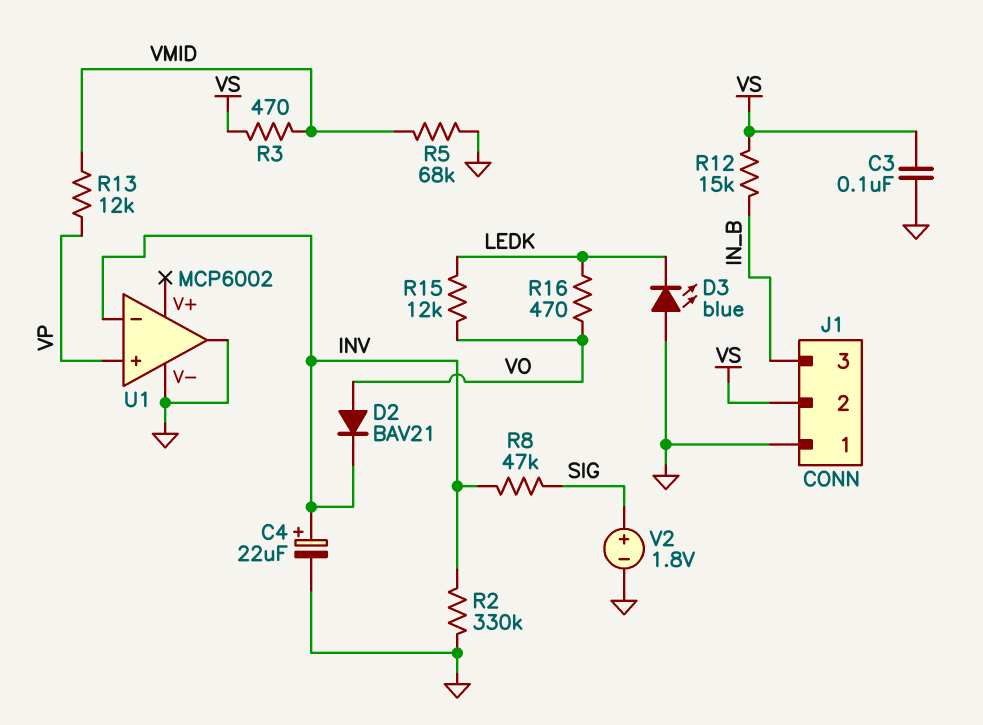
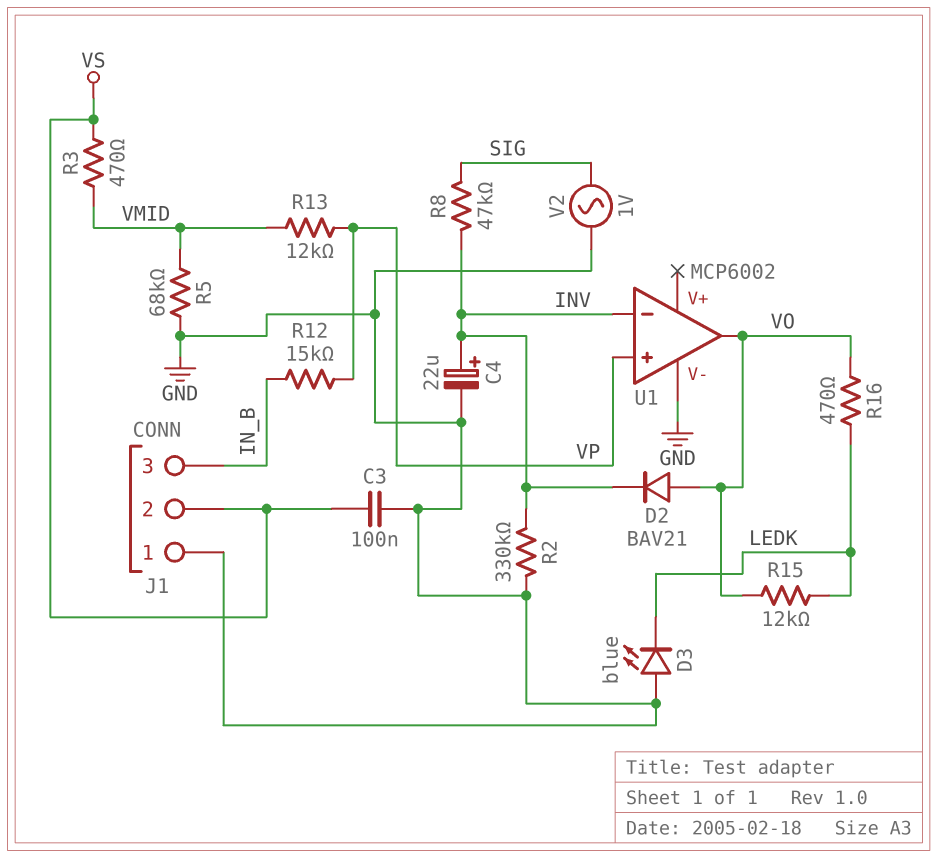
R12: 15k (IN_B, VS) -> 15k (IN_B, VP)
U1 pin out: GND -> VO
V2: 1.8V (plus SIG, minus GND) -> AC 1V (GND, SIG)

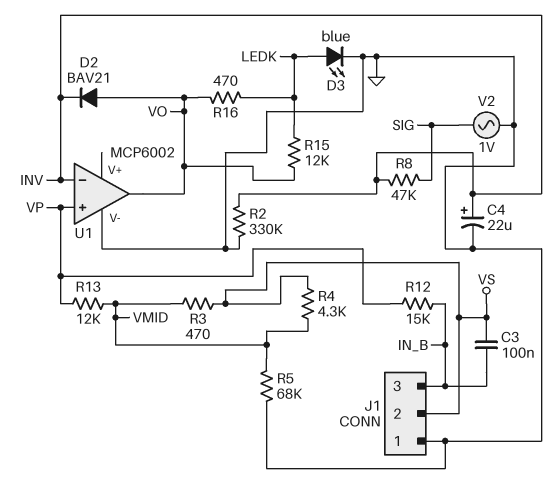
C3: 100nF (GND, VS) -> 100nF (IN_B, VS)
D3: LED blue (A GND, K LEDK) -> LED blue (A LEDK, K GND)
R4: none -> 4.3k (VMID, VS)

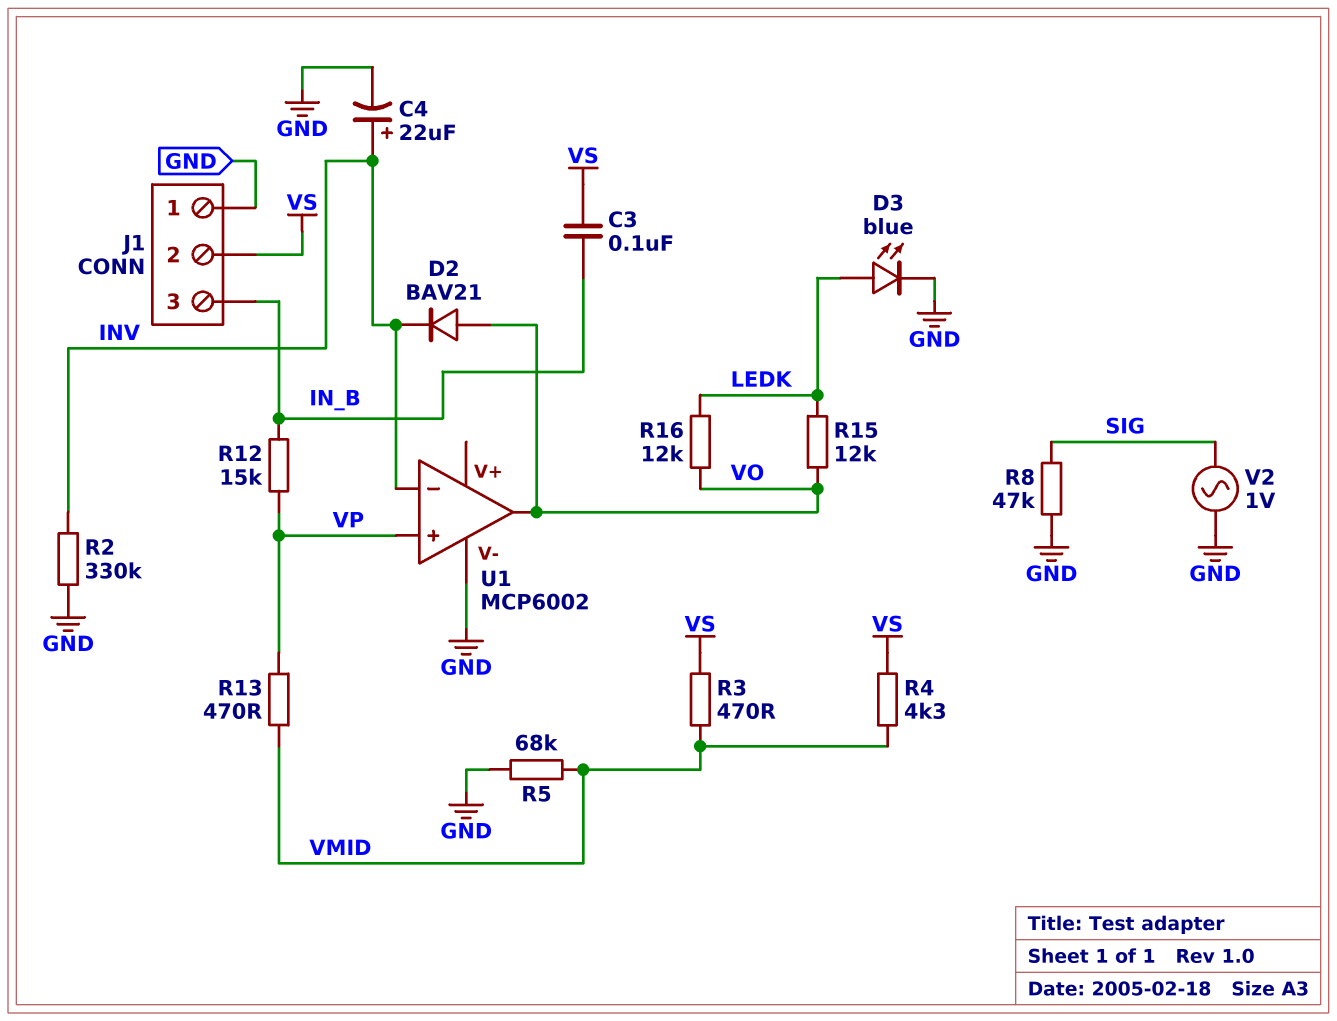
R8: 47k (INV, SIG) -> 47k (GND, SIG)
R13: 12k (VMID, VP) -> 470 (VMID, VP)
R16: 470 (LEDK, VO) -> 12k (LEDK, VO)

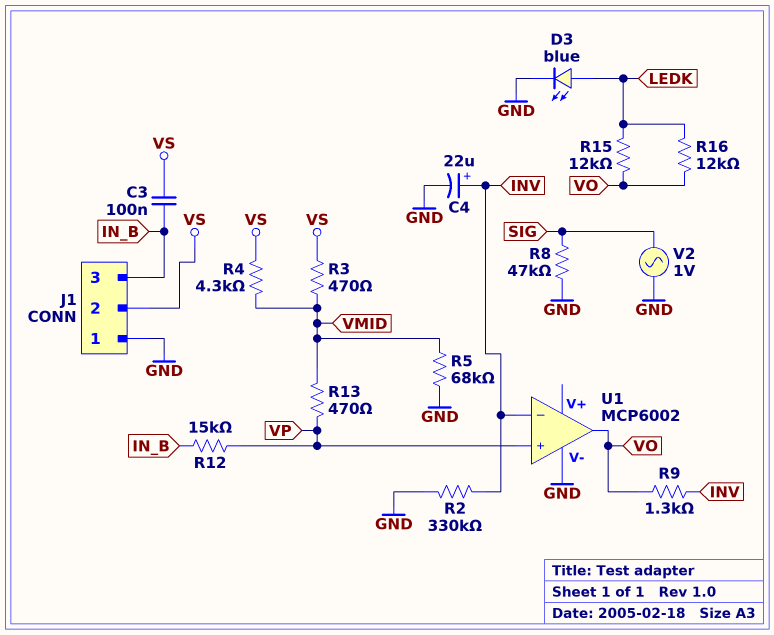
D2: diode BAV21 (A VO, K INV) -> none
R9: none -> 1.3k (INV, VO)

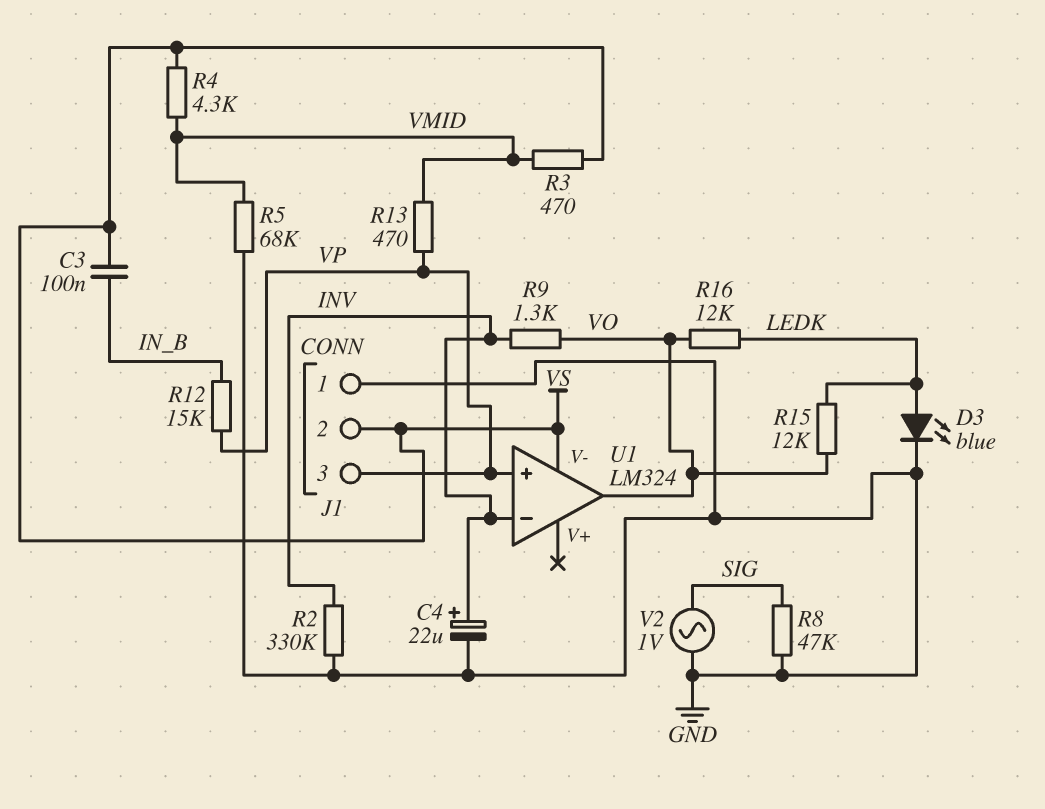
J1 pin 3: IN_B -> VP
U1: MCP6002 -> LM324
U1 pin V-: GND -> VS

